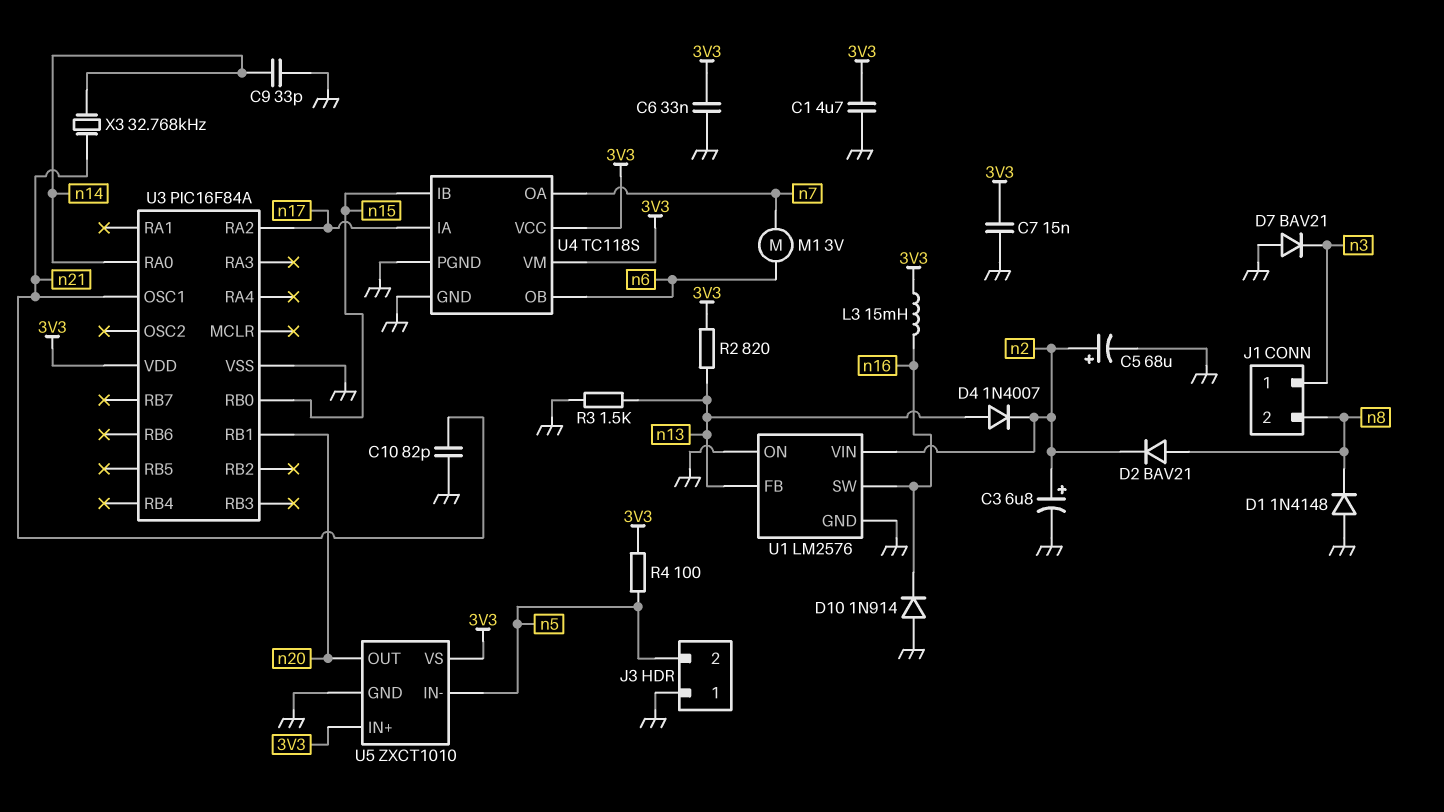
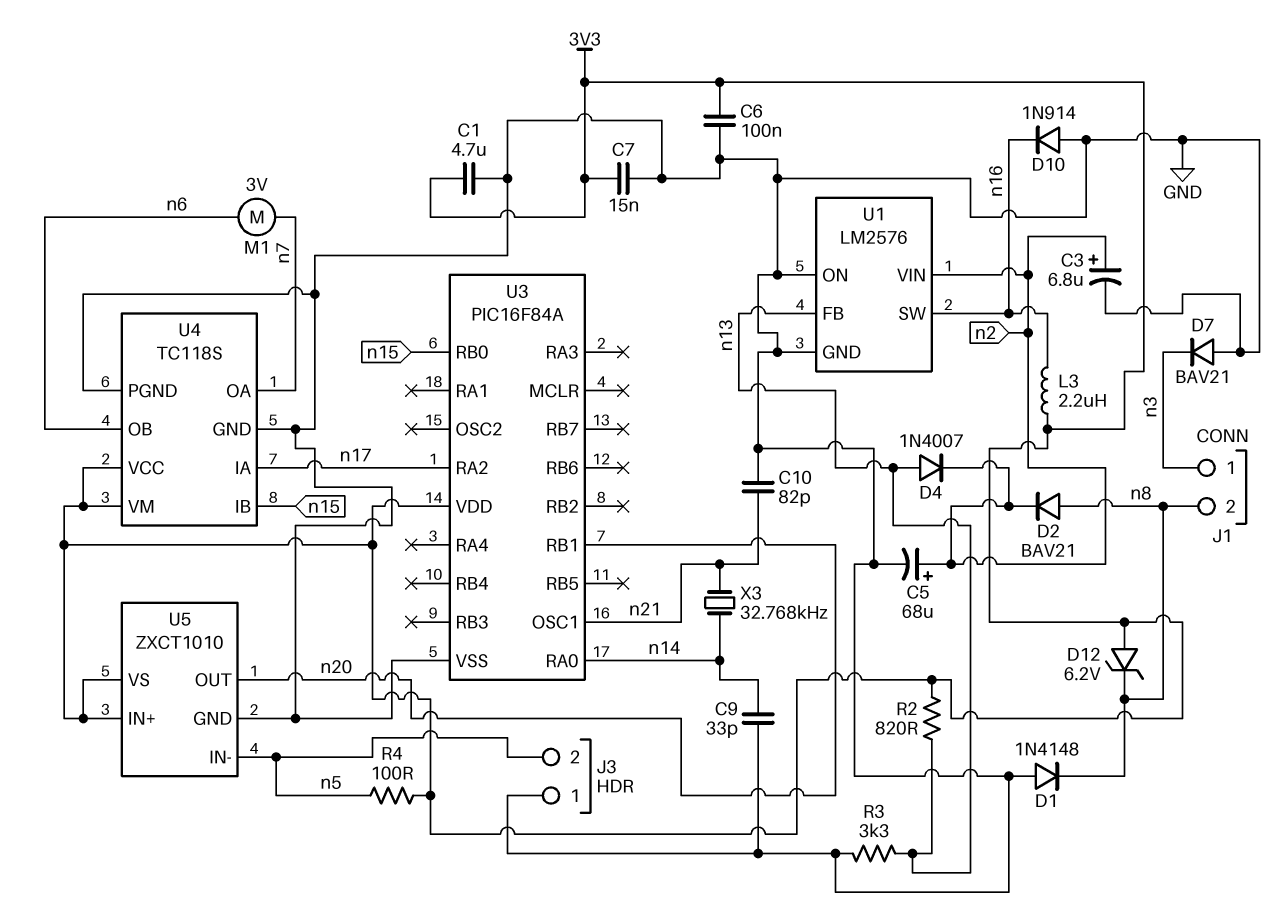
C6: 33nF (3V3, GND) -> 100nF (3V3, GND)
D12: none -> zener 6.2V (A 3V3, K n8)
L3: 15mH (3V3, n16) -> 2.2uH (3V3, n16)
R3: 1.5k (GND, n13) -> 3.3k (GND, n13)

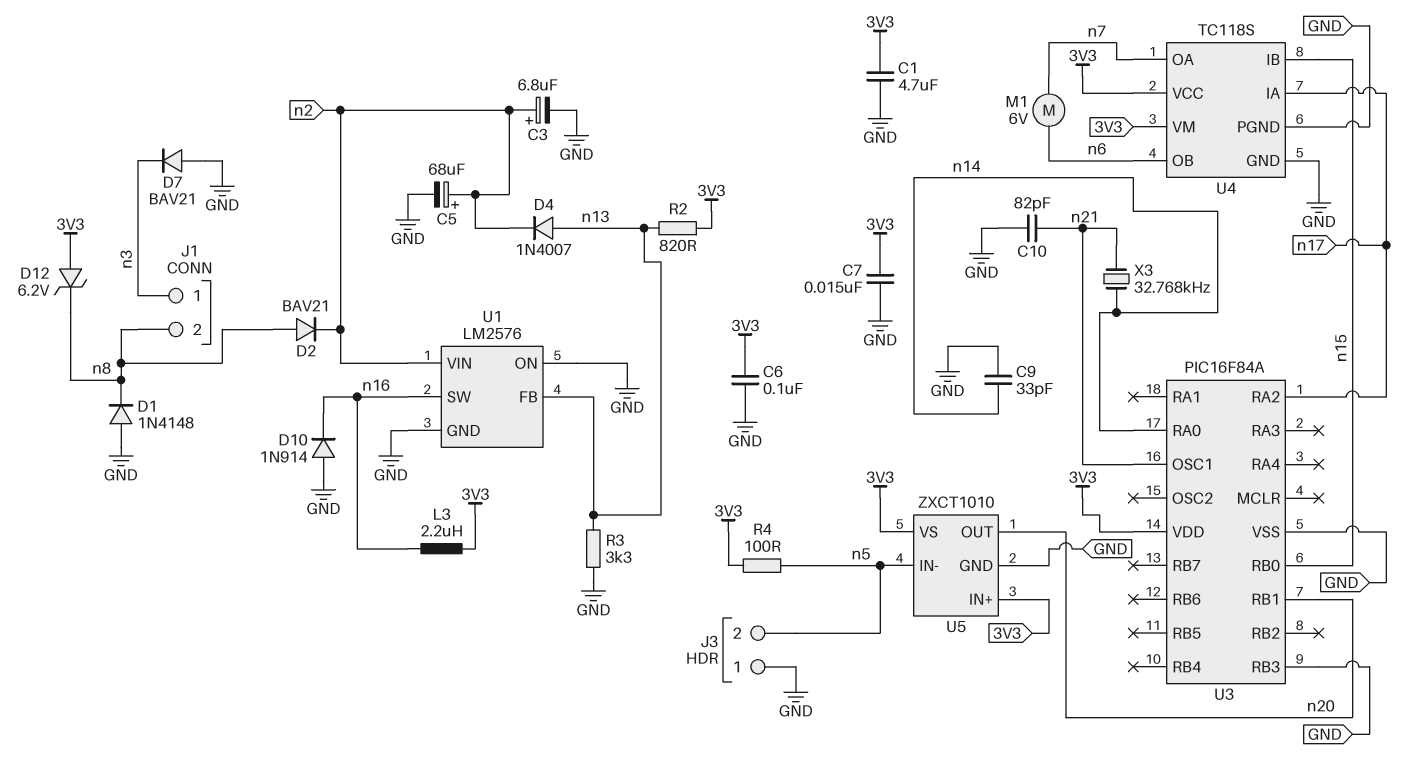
M1: motor 3V (n6, n7) -> motor 6V (n6, n7)
U3 pin RB3: none -> GND

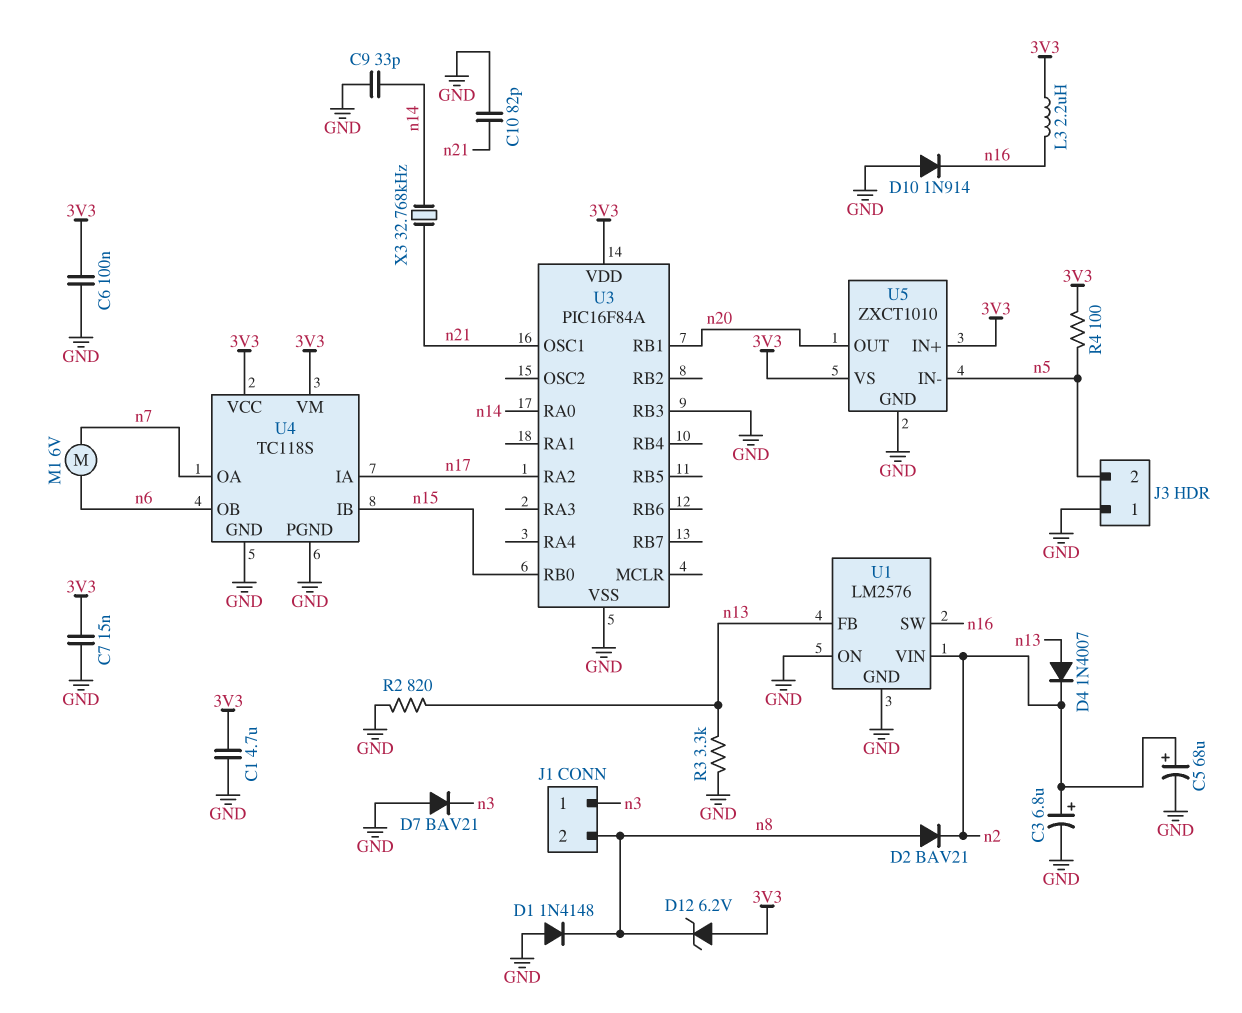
R2: 820 (3V3, n13) -> 820 (GND, n13)

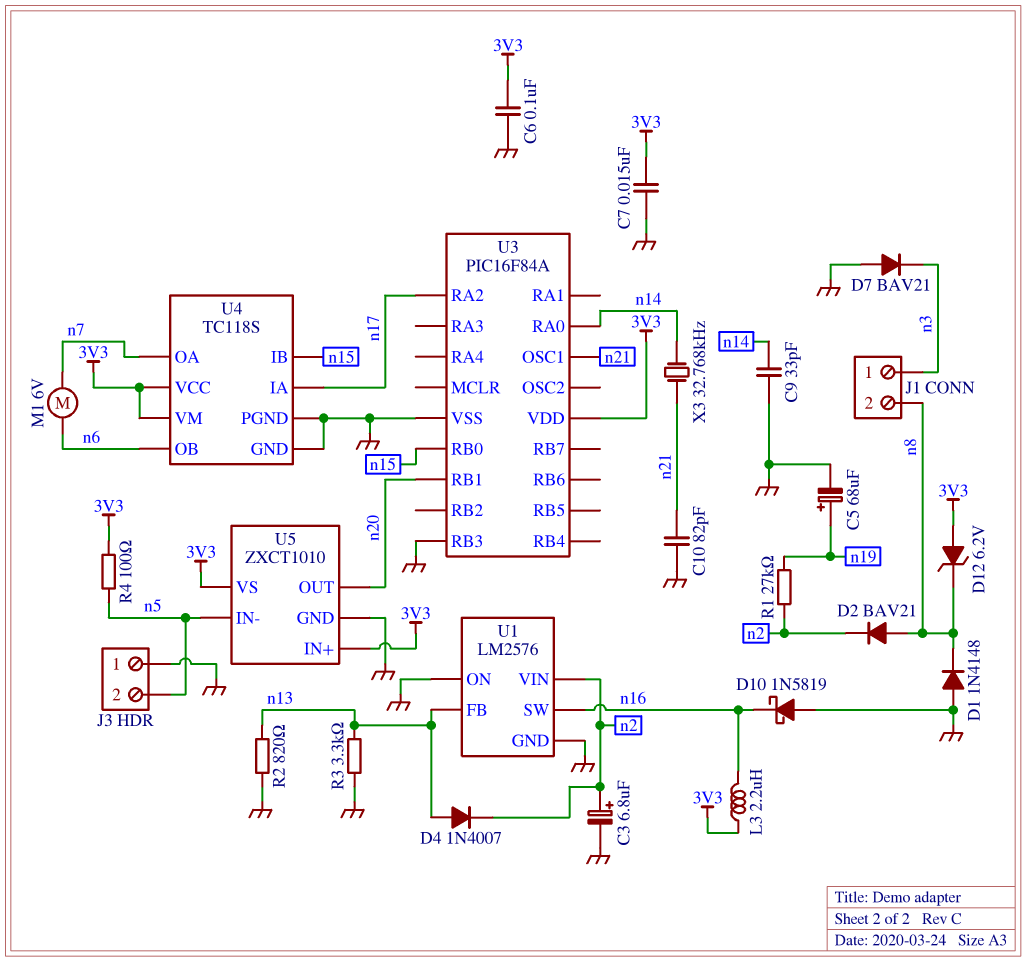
C1: 4.7uF (3V3, GND) -> none
C5: 68uF (plus n2, minus GND) -> 68uF (plus n19, minus GND)
D10: diode 1N914 (A GND, K n16) -> schottky 1N5819 (A GND, K n16)
R1: none -> 27k (n2, n19)

